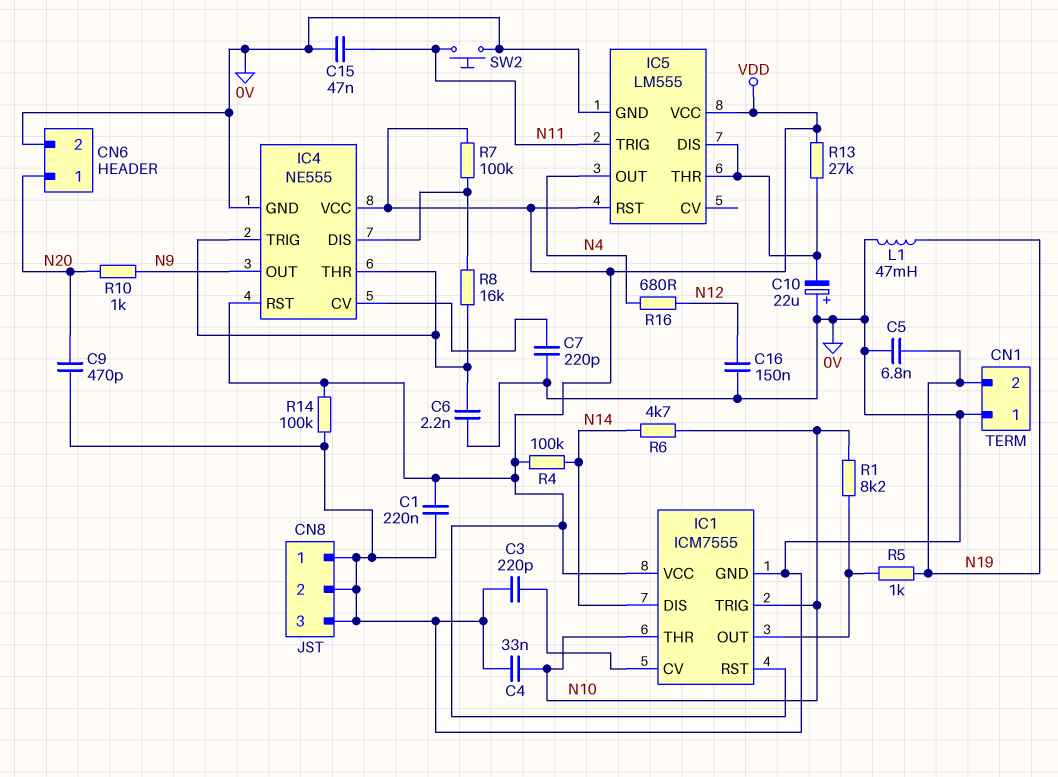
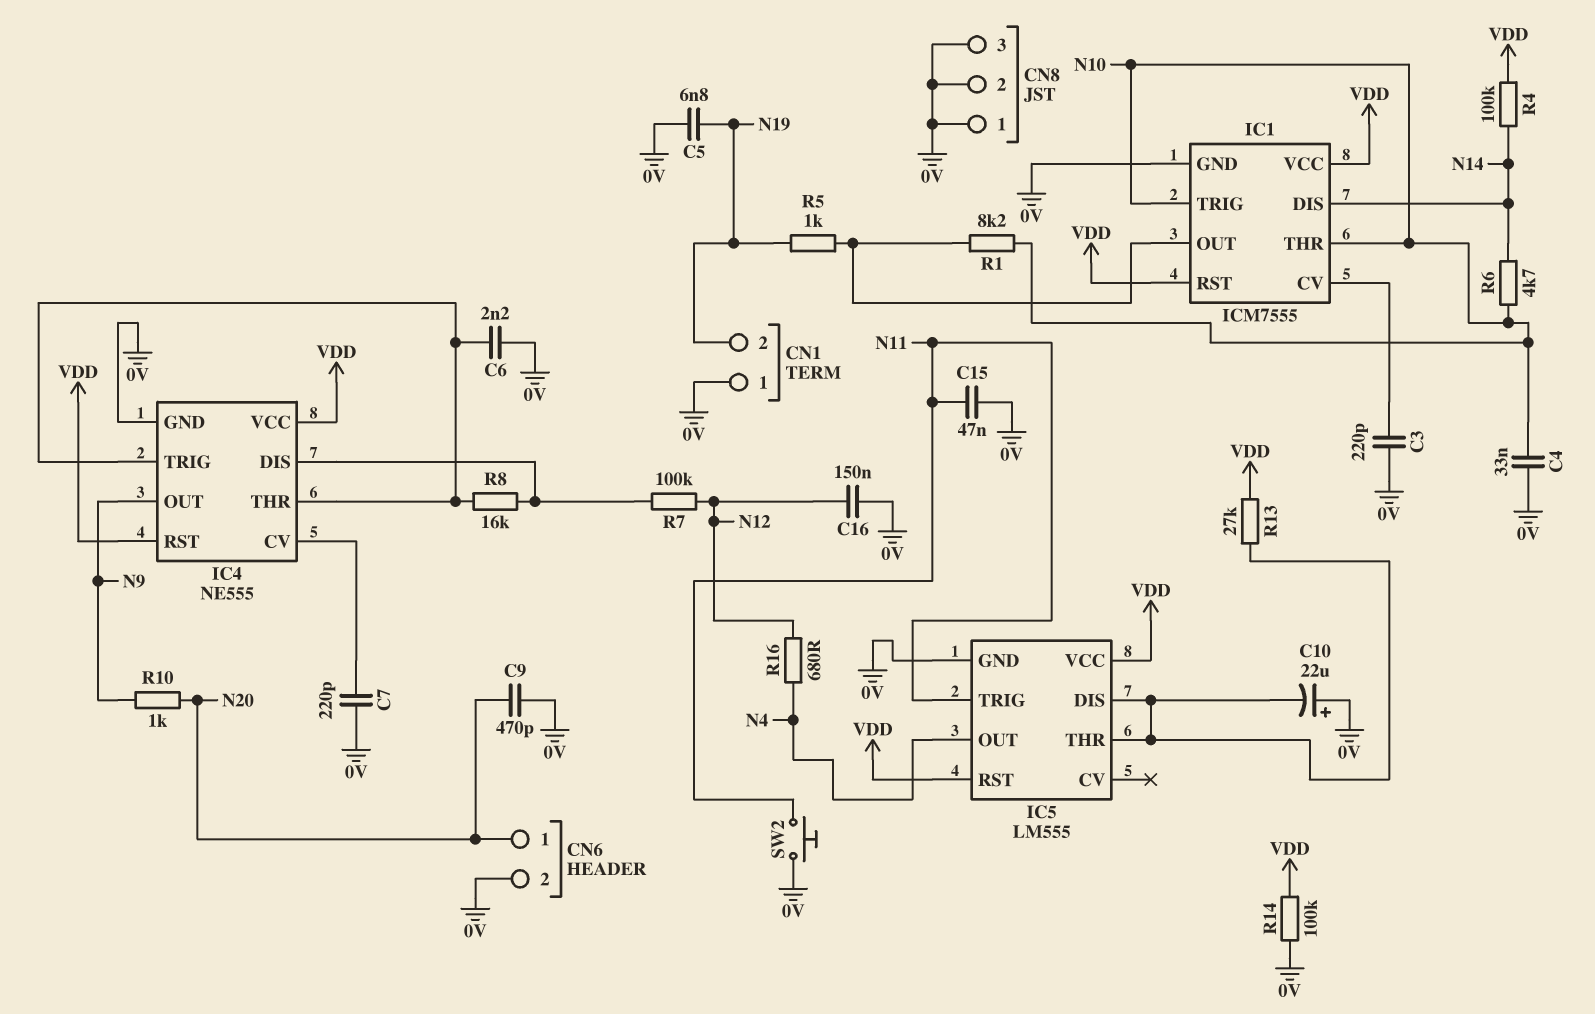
C1: 220nF (0V, VDD) -> none
L1: 47mH (0V, N19) -> none
R7: 100k (IC4/DIS, VDD) -> 100k (IC4/DIS, N12)

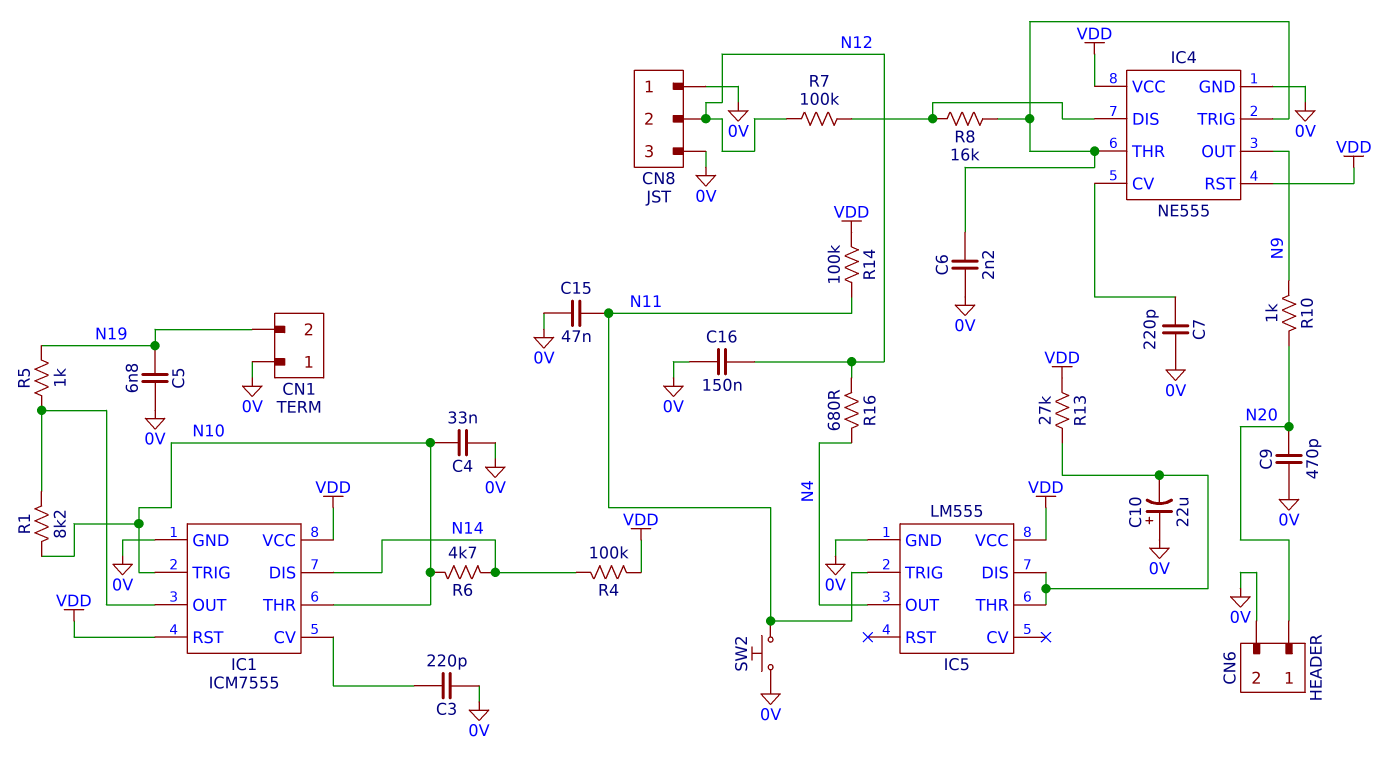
CN8 pin 2: 0V -> N12
IC5 pin RST: VDD -> none
R14: 100k (0V, VDD) -> 100k (N11, VDD)

